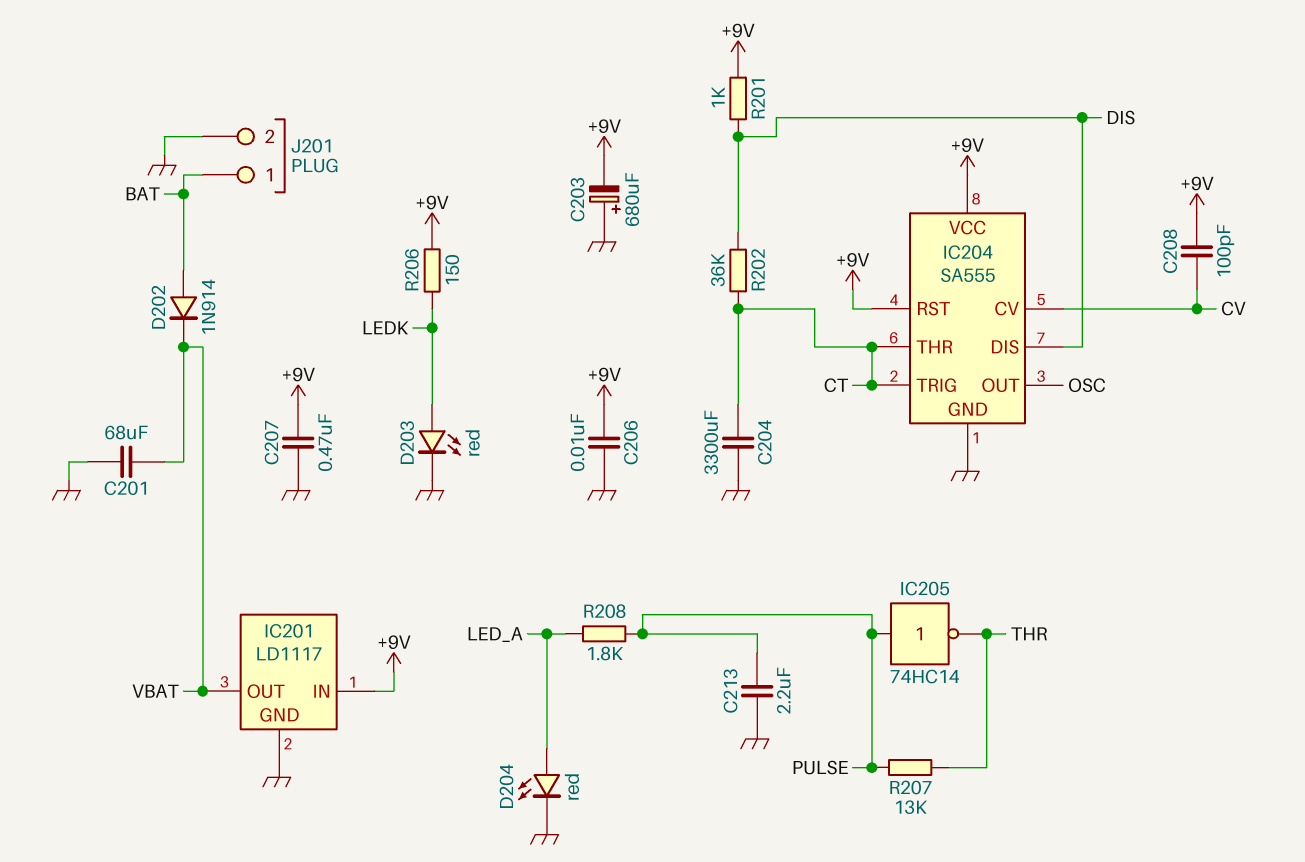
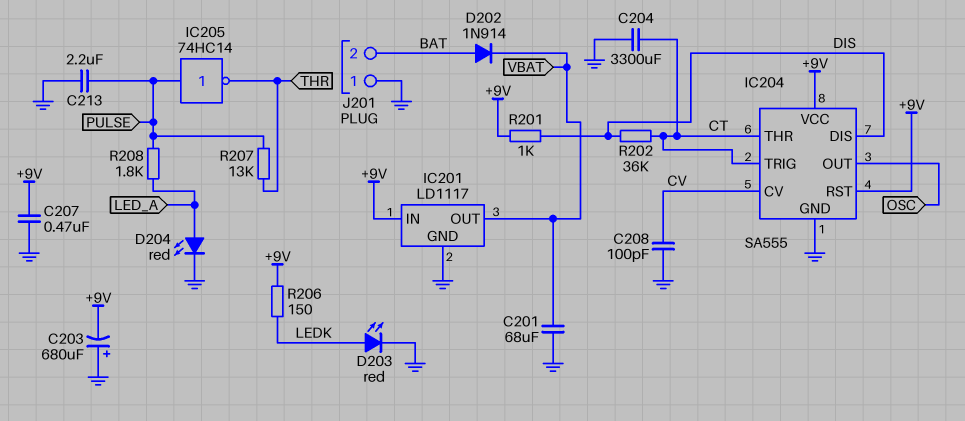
C206: 10nF (+9V, GND) -> none
C208: 100pF (+9V, CV) -> 100pF (CV, GND)
J201 pin 1: BAT -> GND
J201 pin 2: GND -> BAT

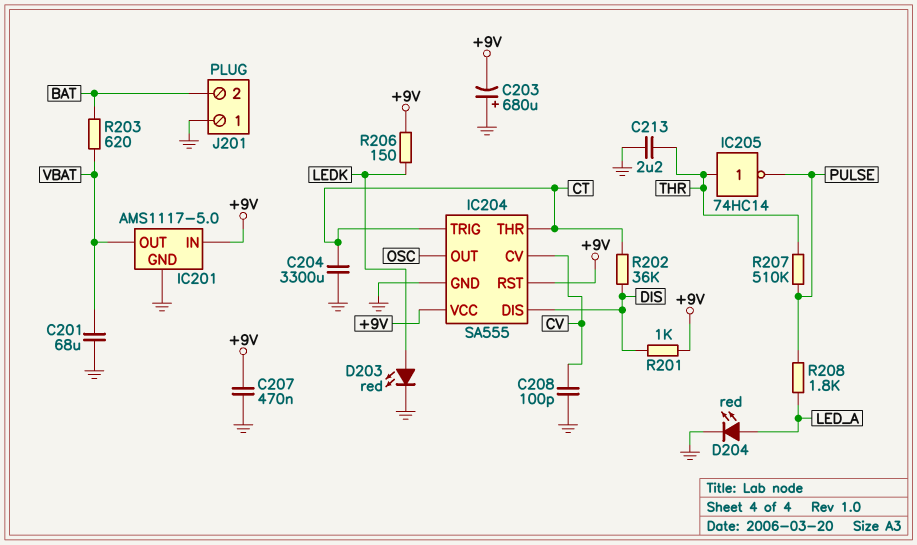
C213: 2.2uF (GND, PULSE) -> 2.2uF (GND, THR)
D202: diode 1N914 (A BAT, K VBAT) -> none
IC201: LD1117 -> AMS1117-5.0
IC205: NOT 74HC14 (in PULSE, out THR) -> NOT 74HC14 (in THR, out PULSE)
R203: none -> 620 (BAT, VBAT)
R207: 13k (PULSE, THR) -> 510k (PULSE, THR)

